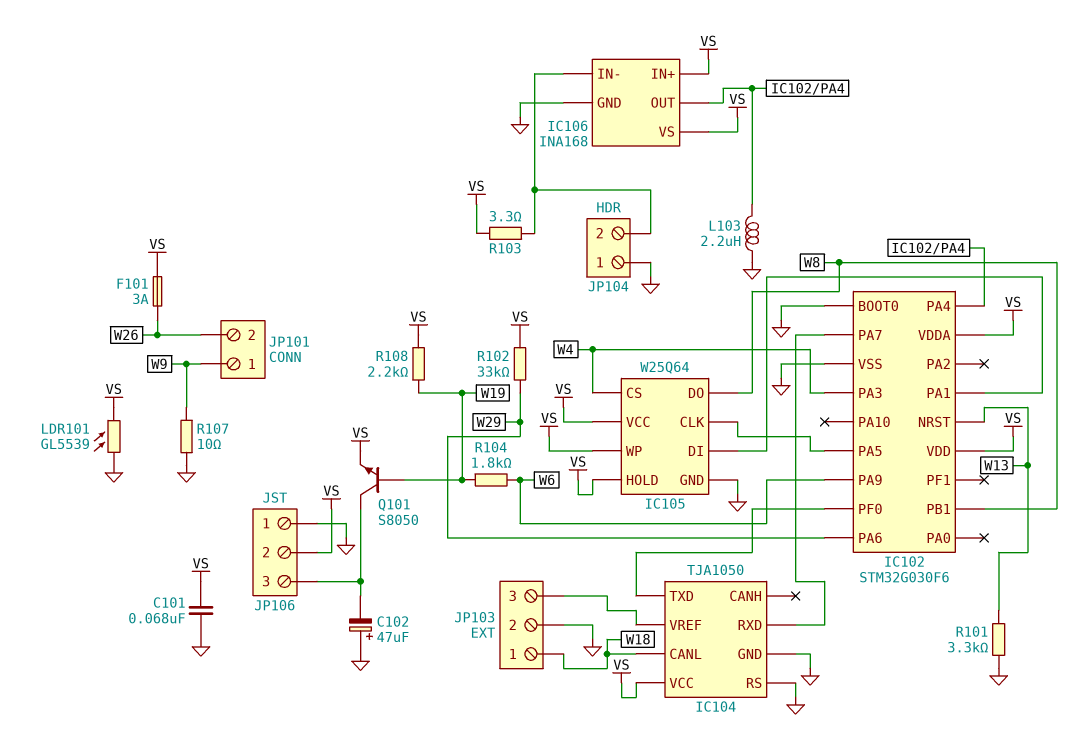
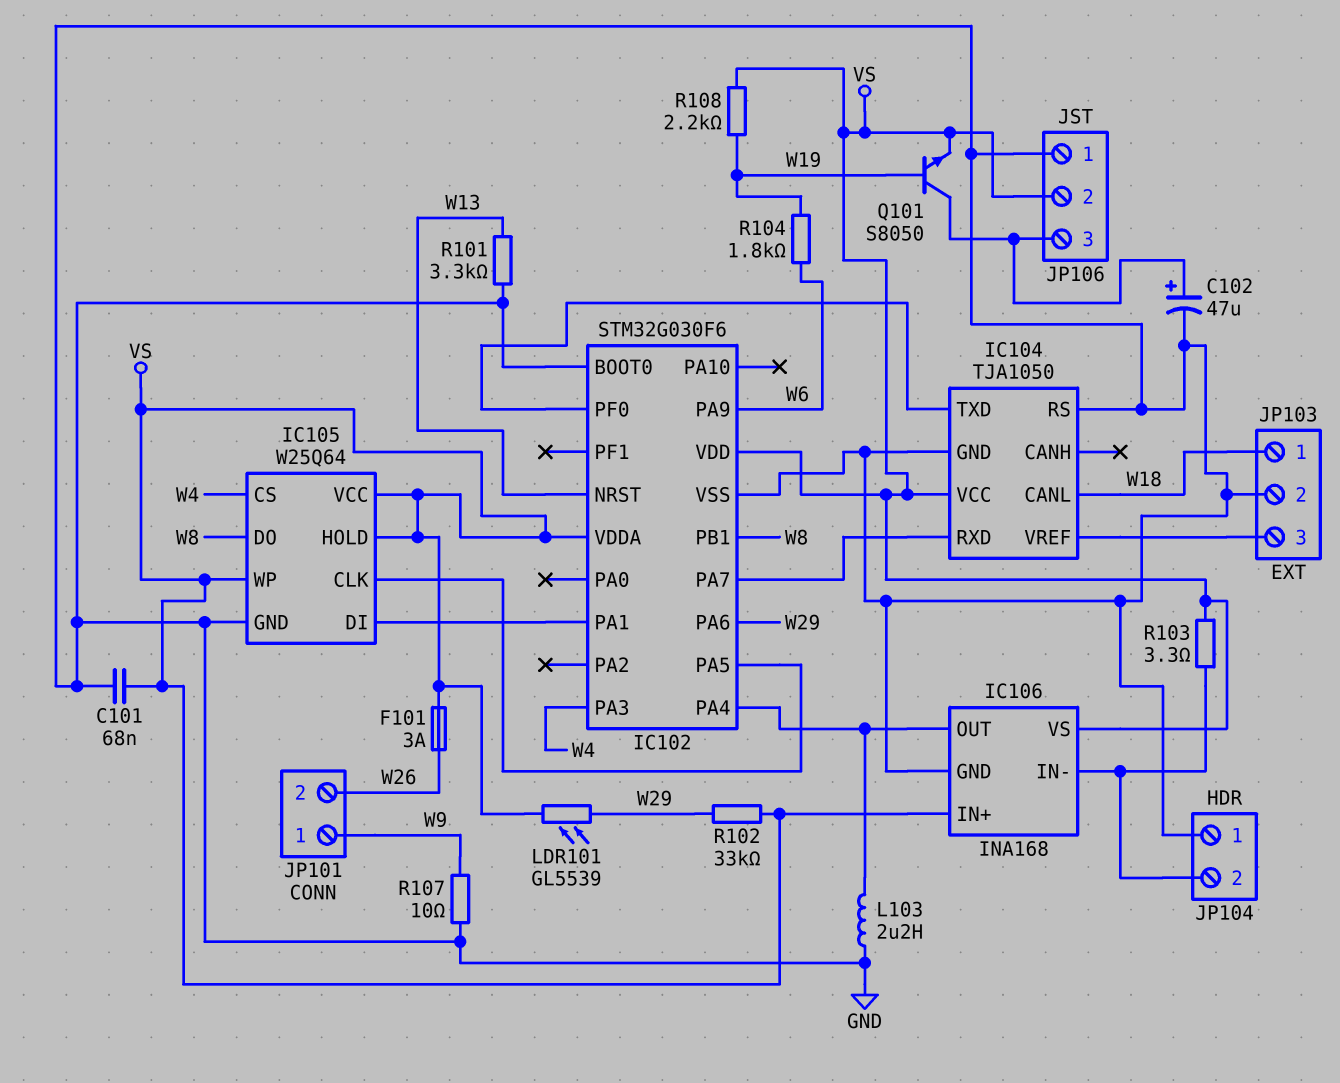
C102: 47uF (plus GND, minus JP106/3) -> 47uF (plus JP106/3, minus GND)
LDR101: GL5539 (GND, VS) -> GL5539 (VS, W29)

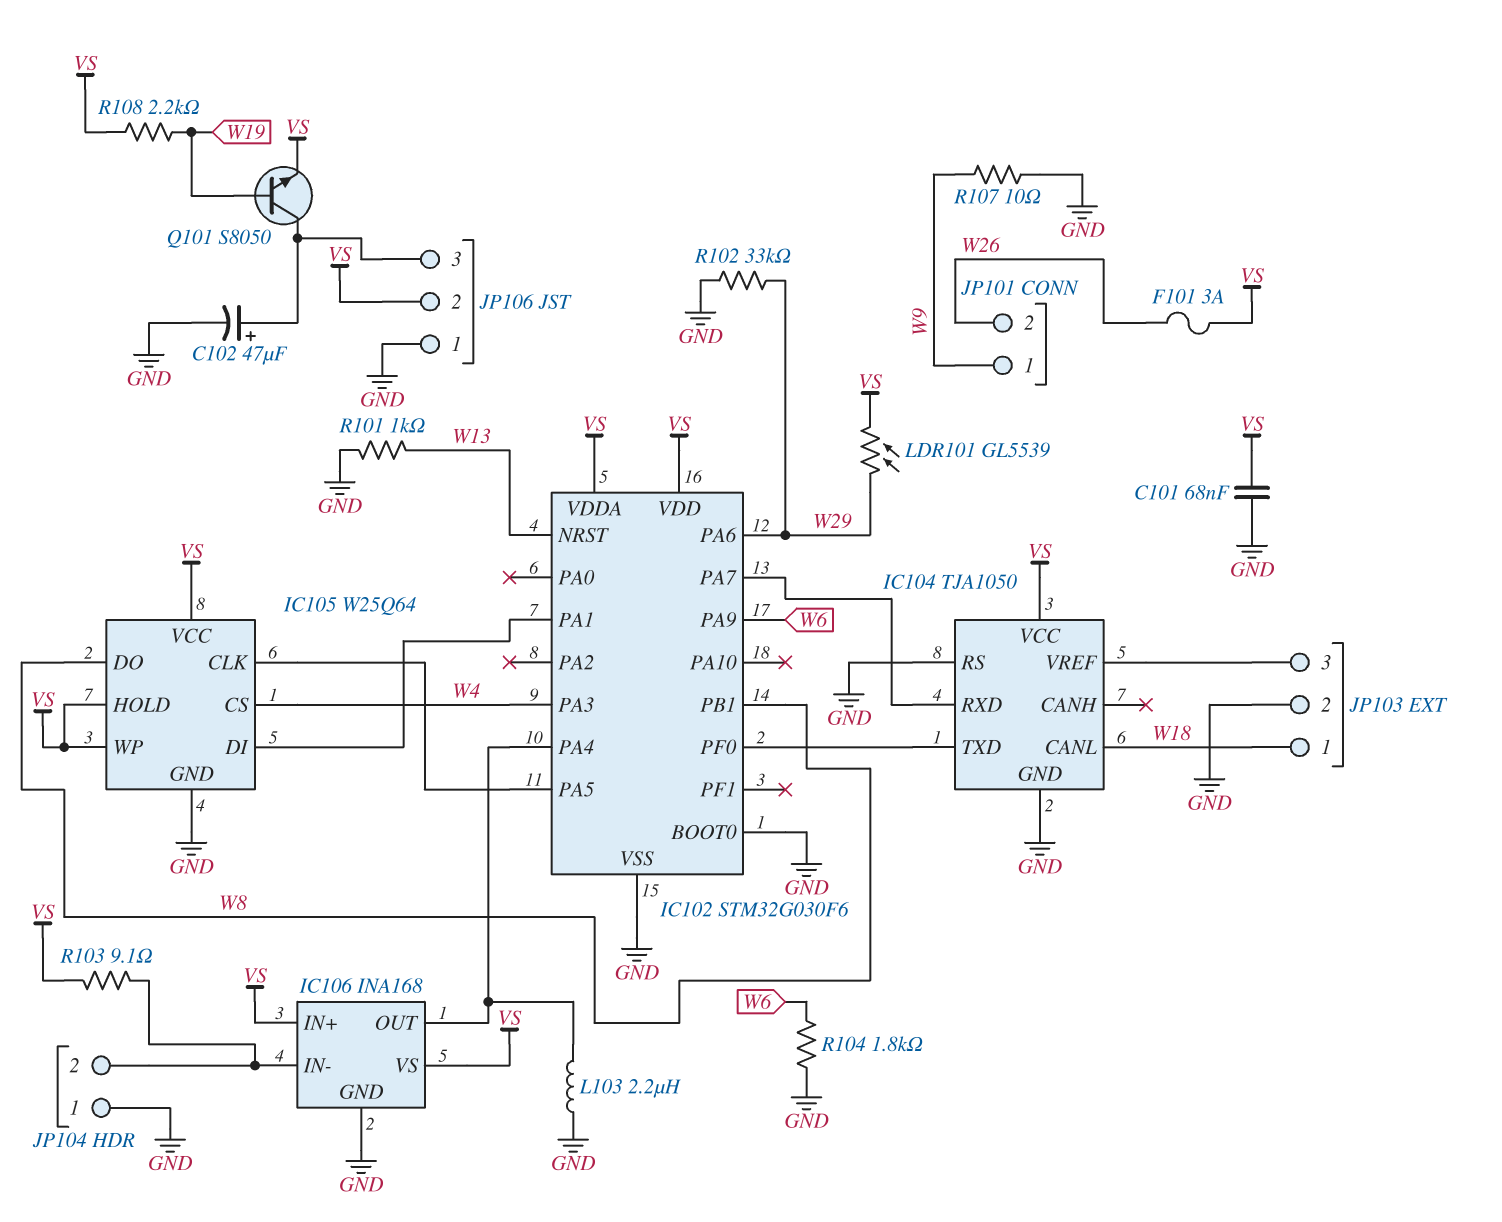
R101: 3.3k (GND, W13) -> 1k (GND, W13)
R102: 33k (VS, W29) -> 33k (GND, W29)
R103: 3.3 (IC106/IN-, VS) -> 9.1 (IC106/IN-, VS)
R104: 1.8k (W6, W19) -> 1.8k (GND, W6)

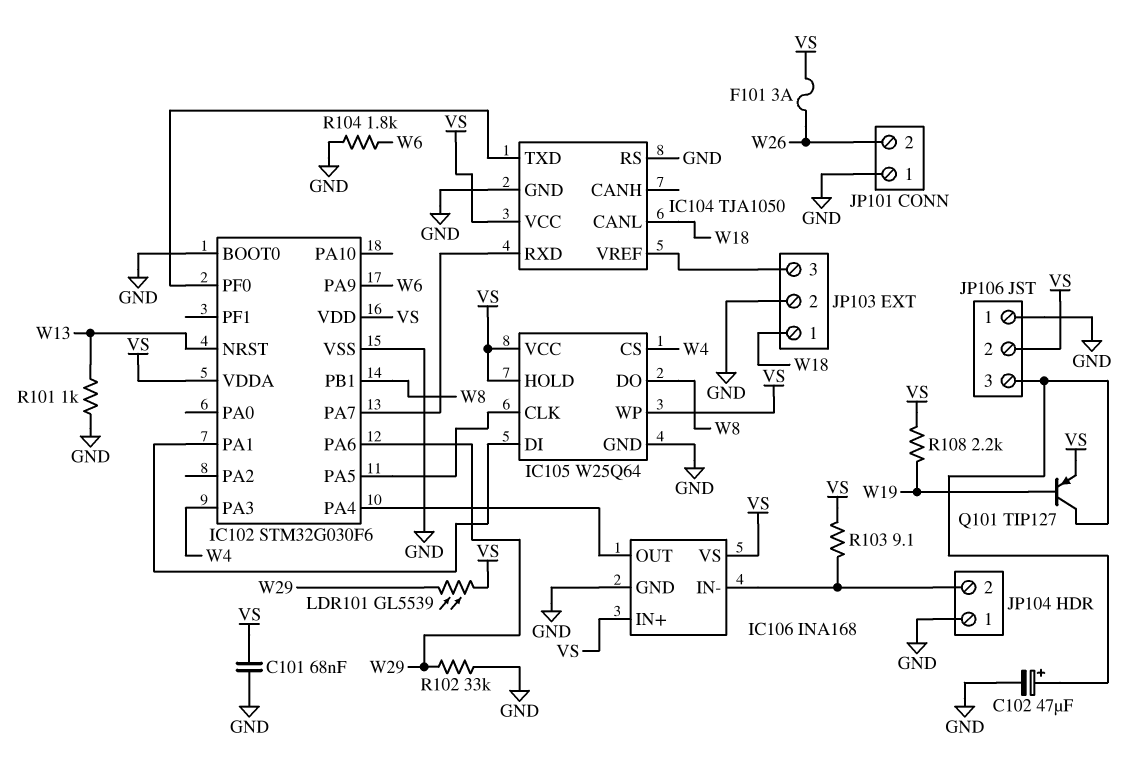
JP101 pin 1: W9 -> GND
L103: 2.2uH (GND, IC102/PA4) -> none
Q101: NPN S8050 (B W19, C JP106/3, E VS) -> PNP TIP127 (B W19, C JP106/3, E VS)
R107: 10 (GND, W9) -> none

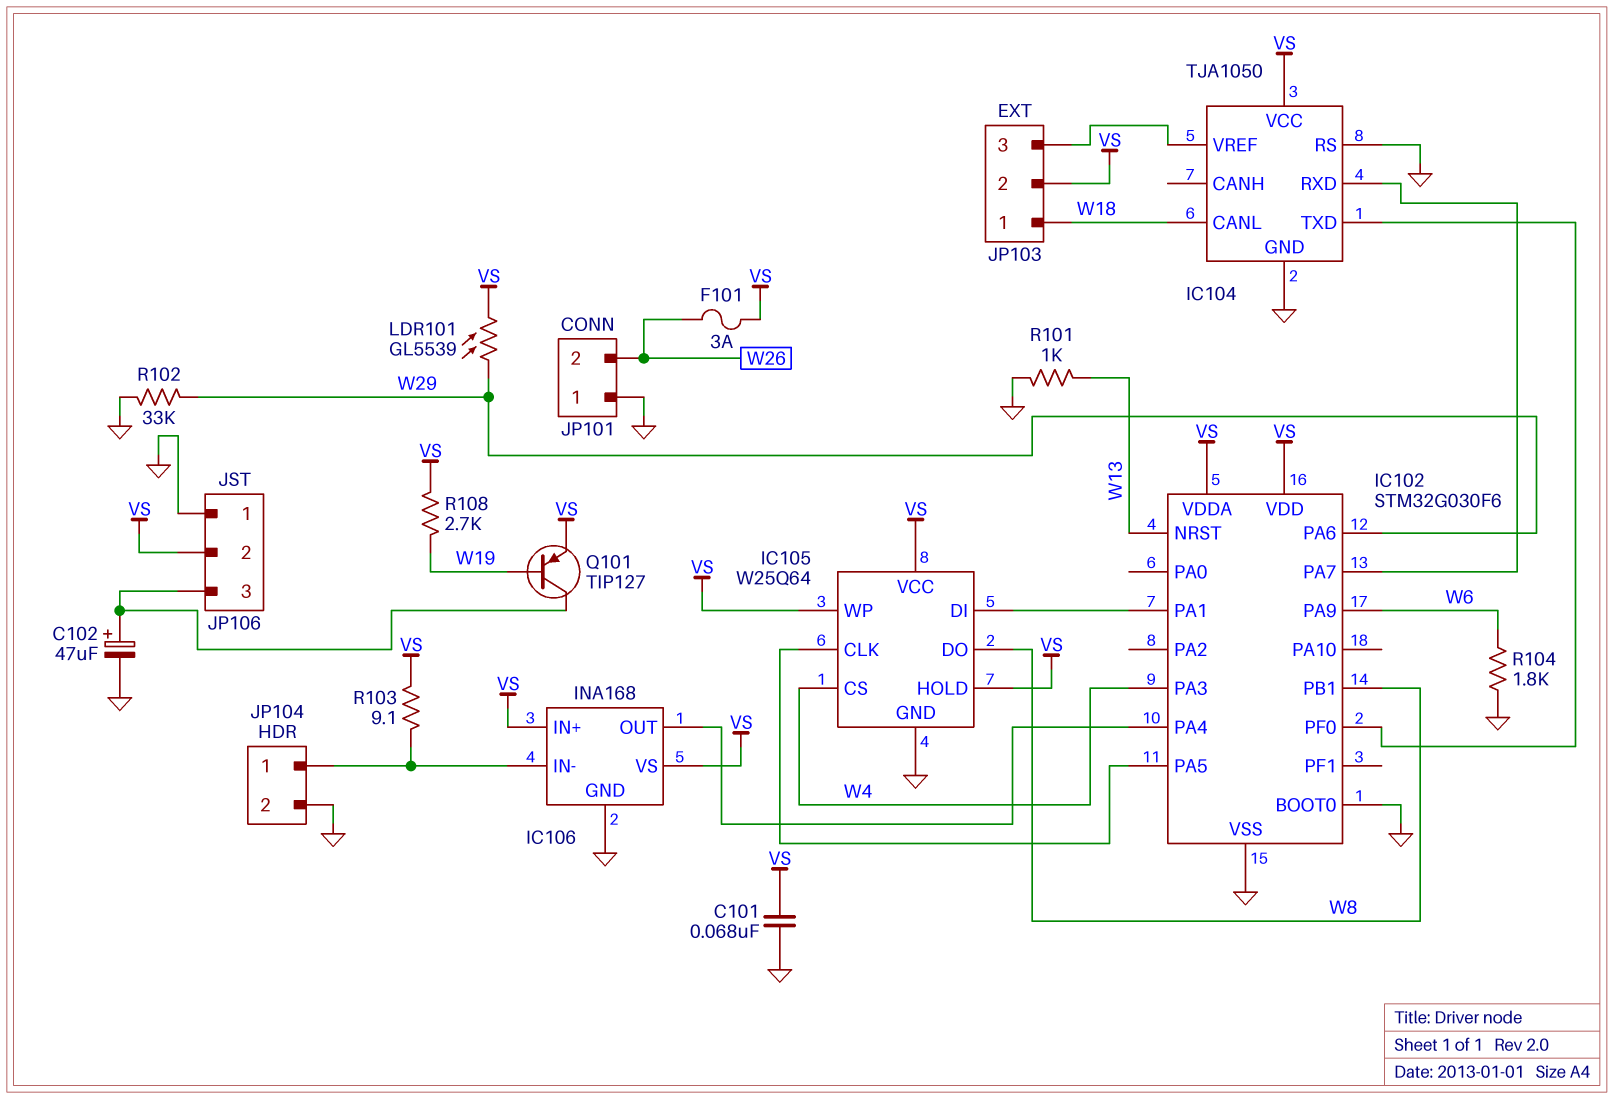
JP103 pin 2: GND -> VS
JP104 pin 1: GND -> IC106/IN-
JP104 pin 2: IC106/IN- -> GND
R108: 2.2k (VS, W19) -> 2.7k (VS, W19)

